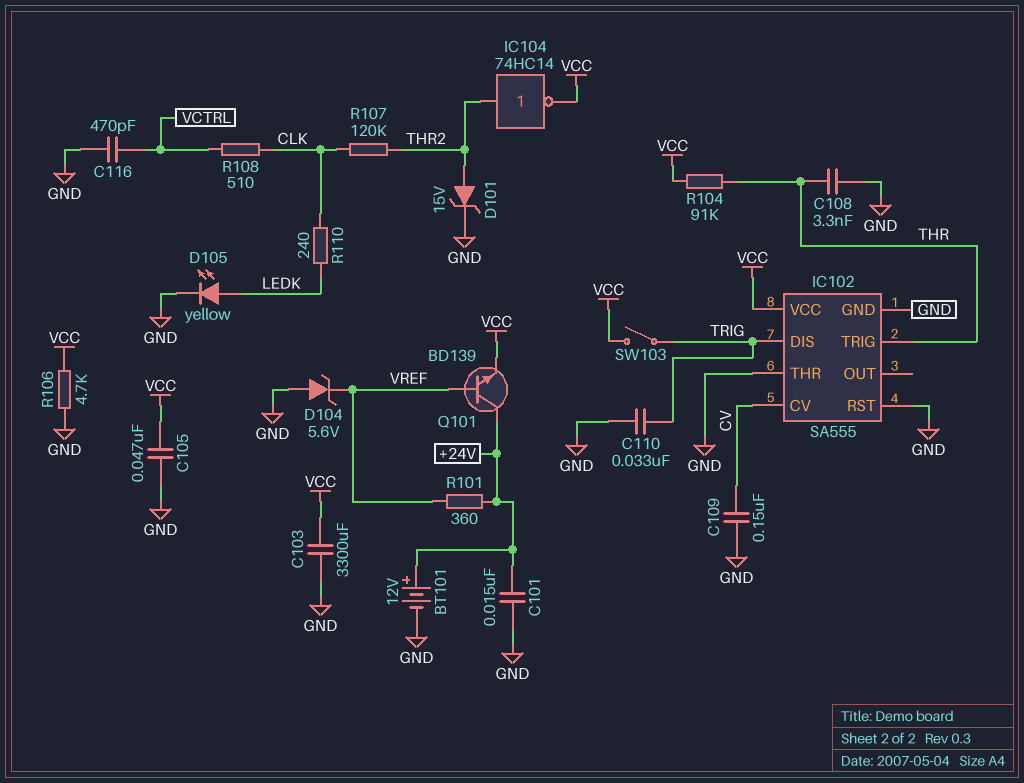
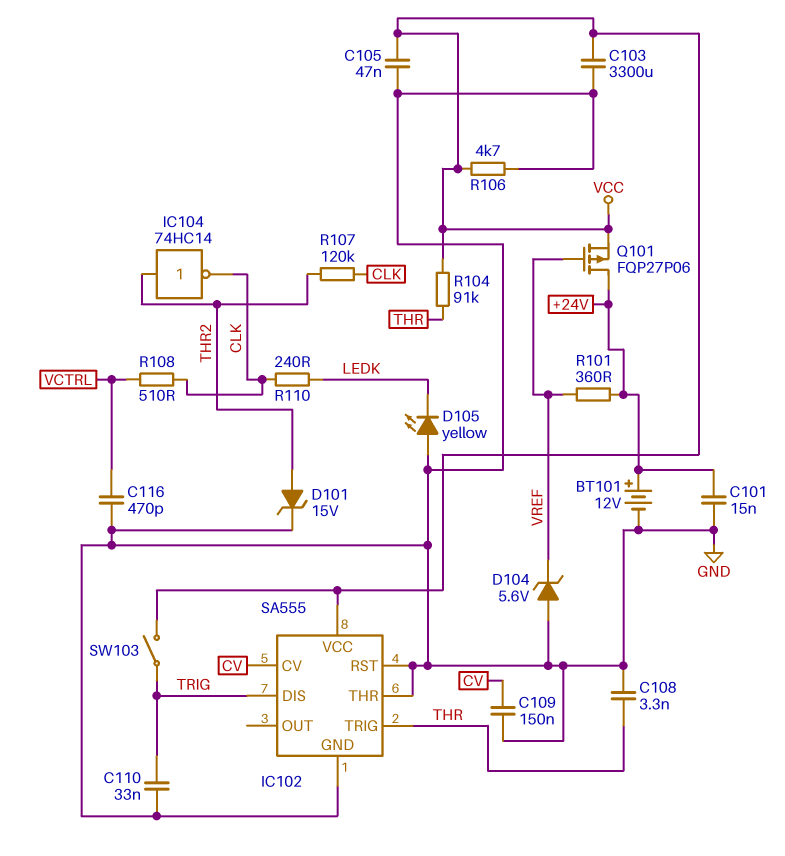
D105: LED yellow (A LEDK, K GND) -> LED yellow (A GND, K LEDK)
IC104: NOT 74HC14 (in THR2, out VCC) -> NOT 74HC14 (in THR2, out CLK)
Q101: NPN BD139 (B VREF, C +24V, E VCC) -> PMOS FQP27P06 (G VREF, D +24V, S VCC)

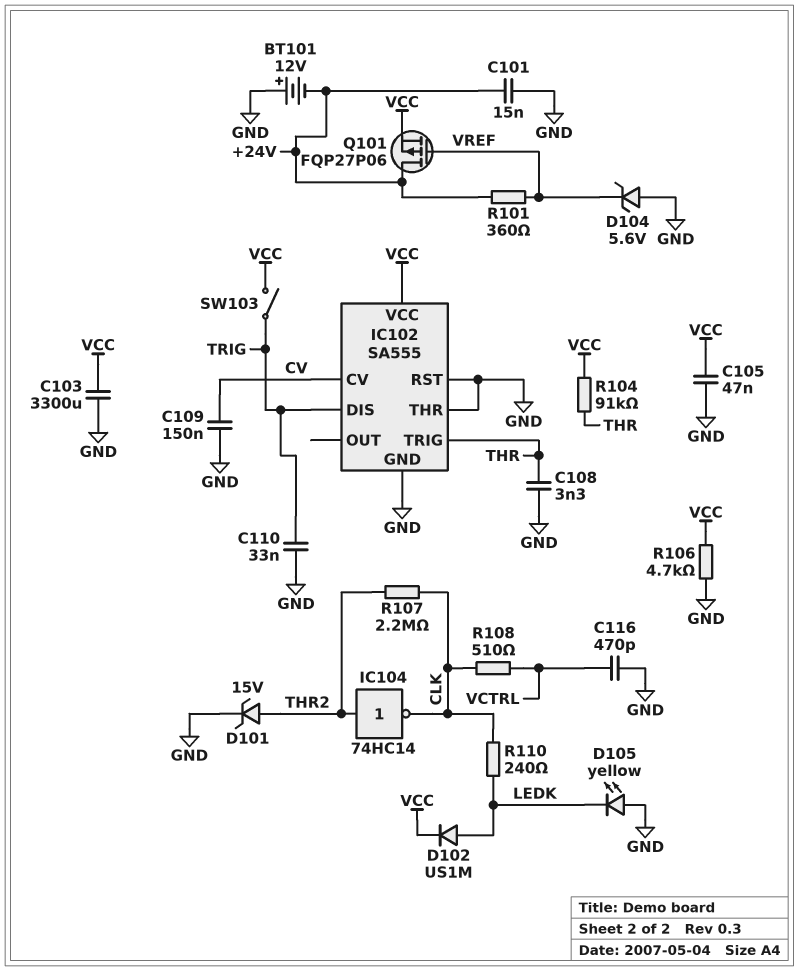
BT101: 12V (plus +24V, minus GND) -> 12V (plus GND, minus +24V)
D102: none -> diode US1M (A LEDK, K VCC)
R107: 120k (CLK, THR2) -> 2.2M (CLK, THR2)

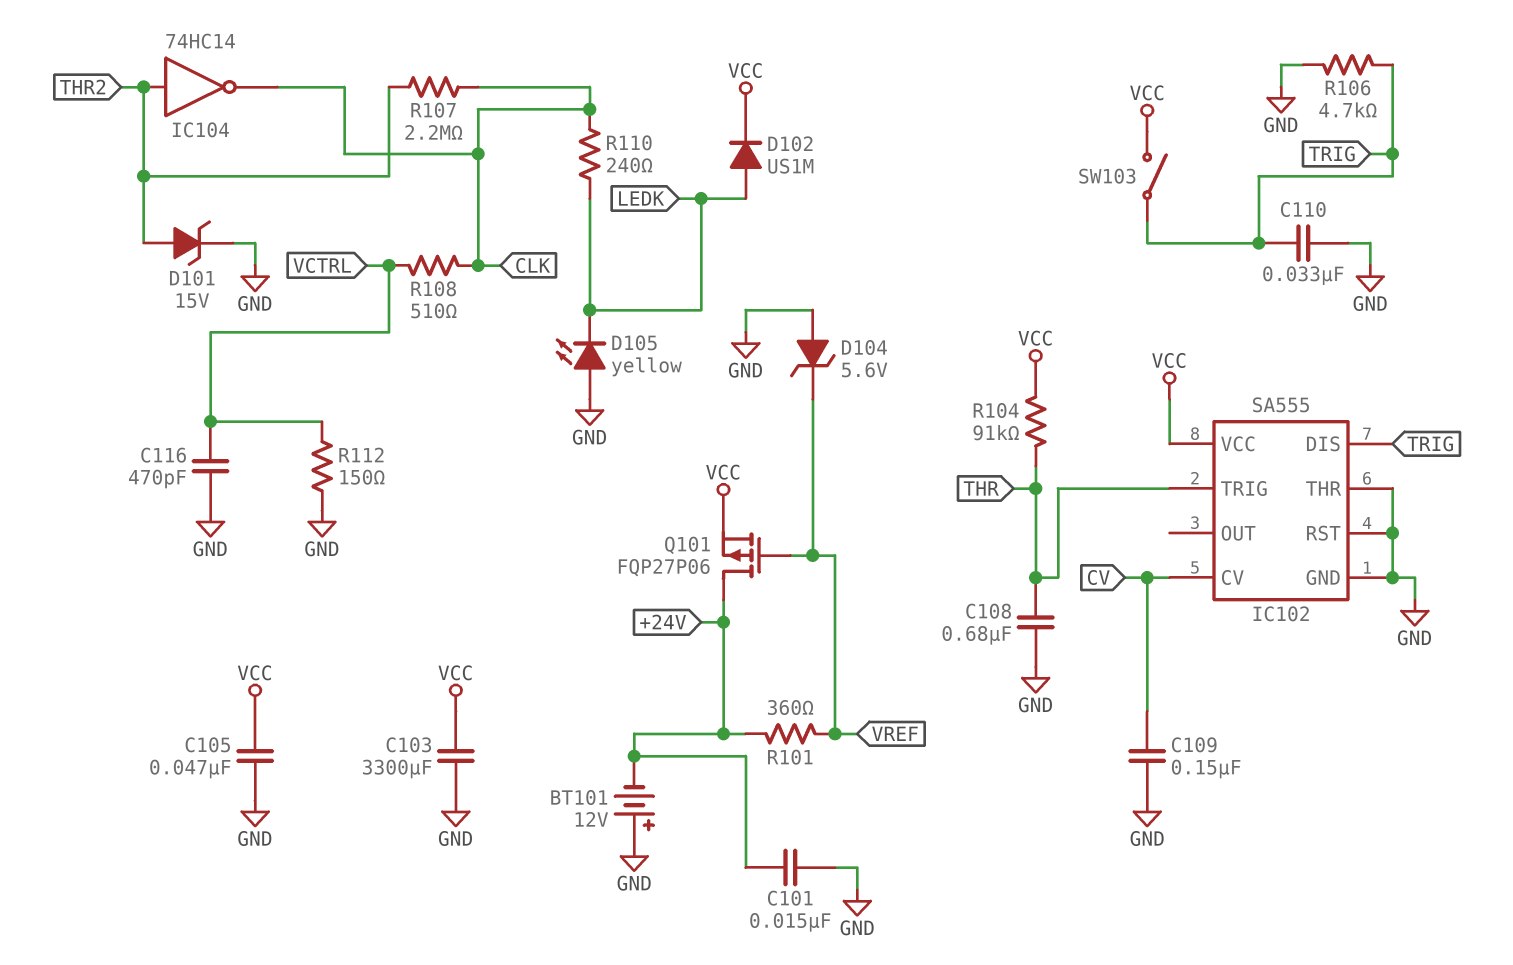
C108: 3.3nF (GND, THR) -> 680nF (GND, THR)
R106: 4.7k (GND, VCC) -> 4.7k (GND, TRIG)
R112: none -> 150 (GND, VCTRL)

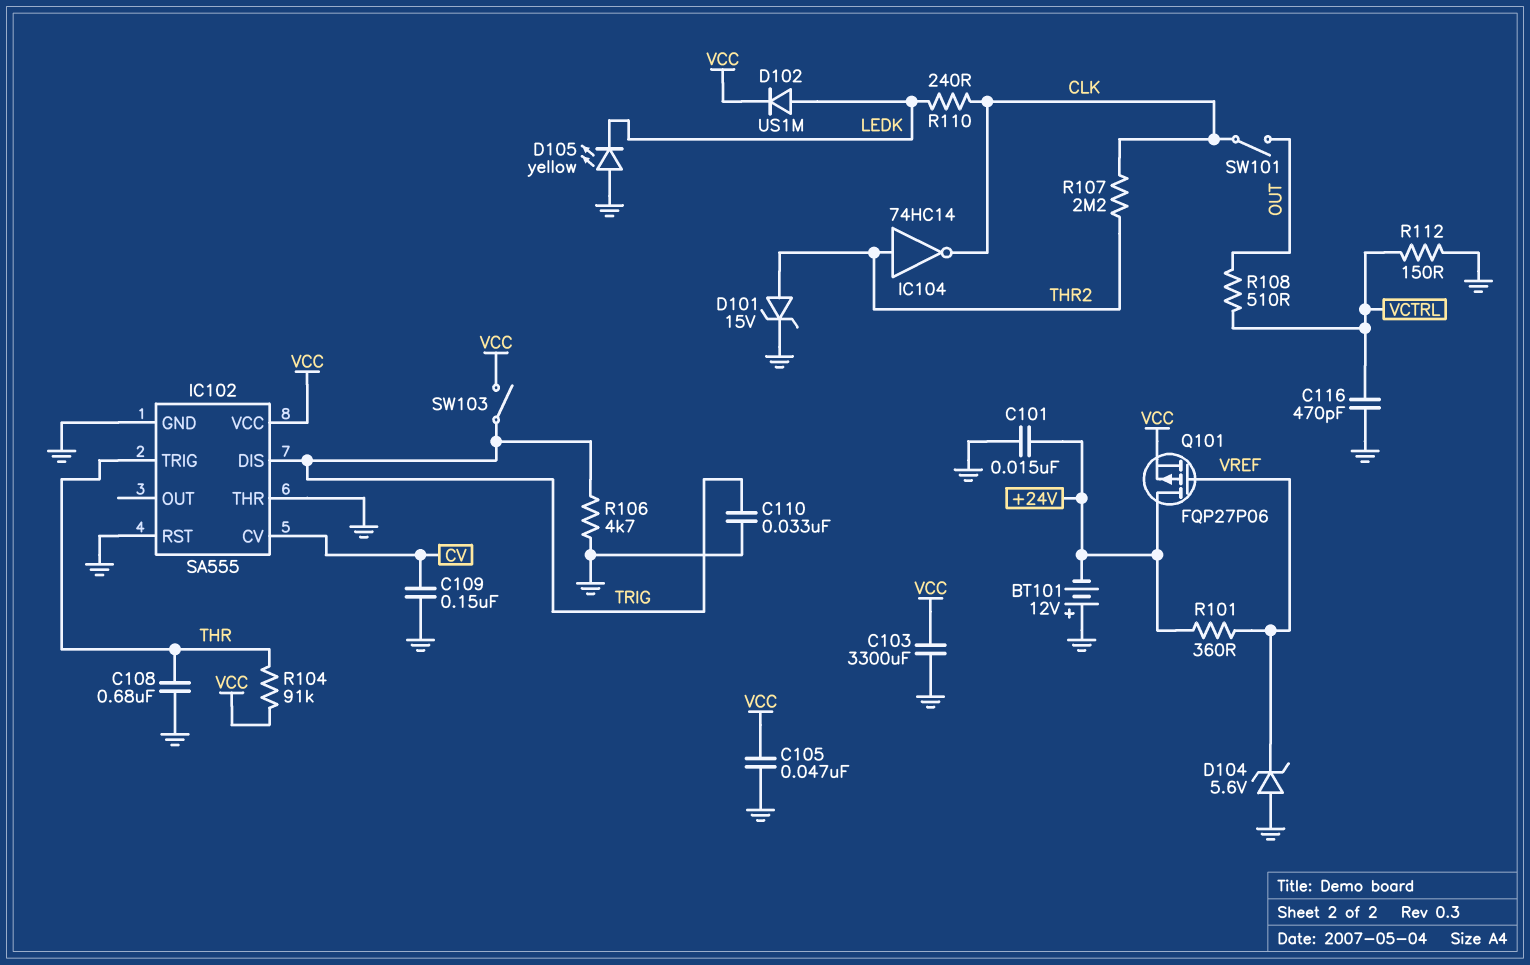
R108: 510 (CLK, VCTRL) -> 510 (OUT, VCTRL)
SW101: none -> switch (CLK, OUT)

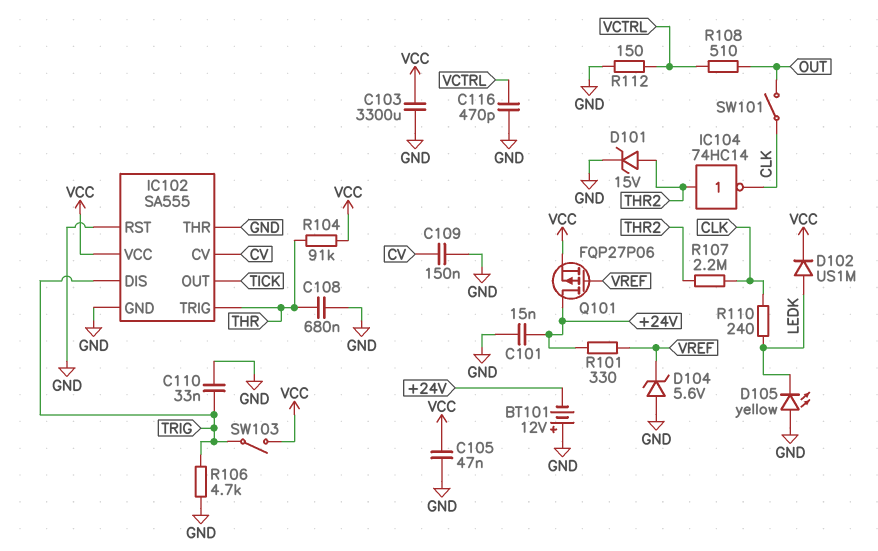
IC102 pin OUT: none -> TICK
R101: 360 (+24V, VREF) -> 330 (+24V, VREF)

